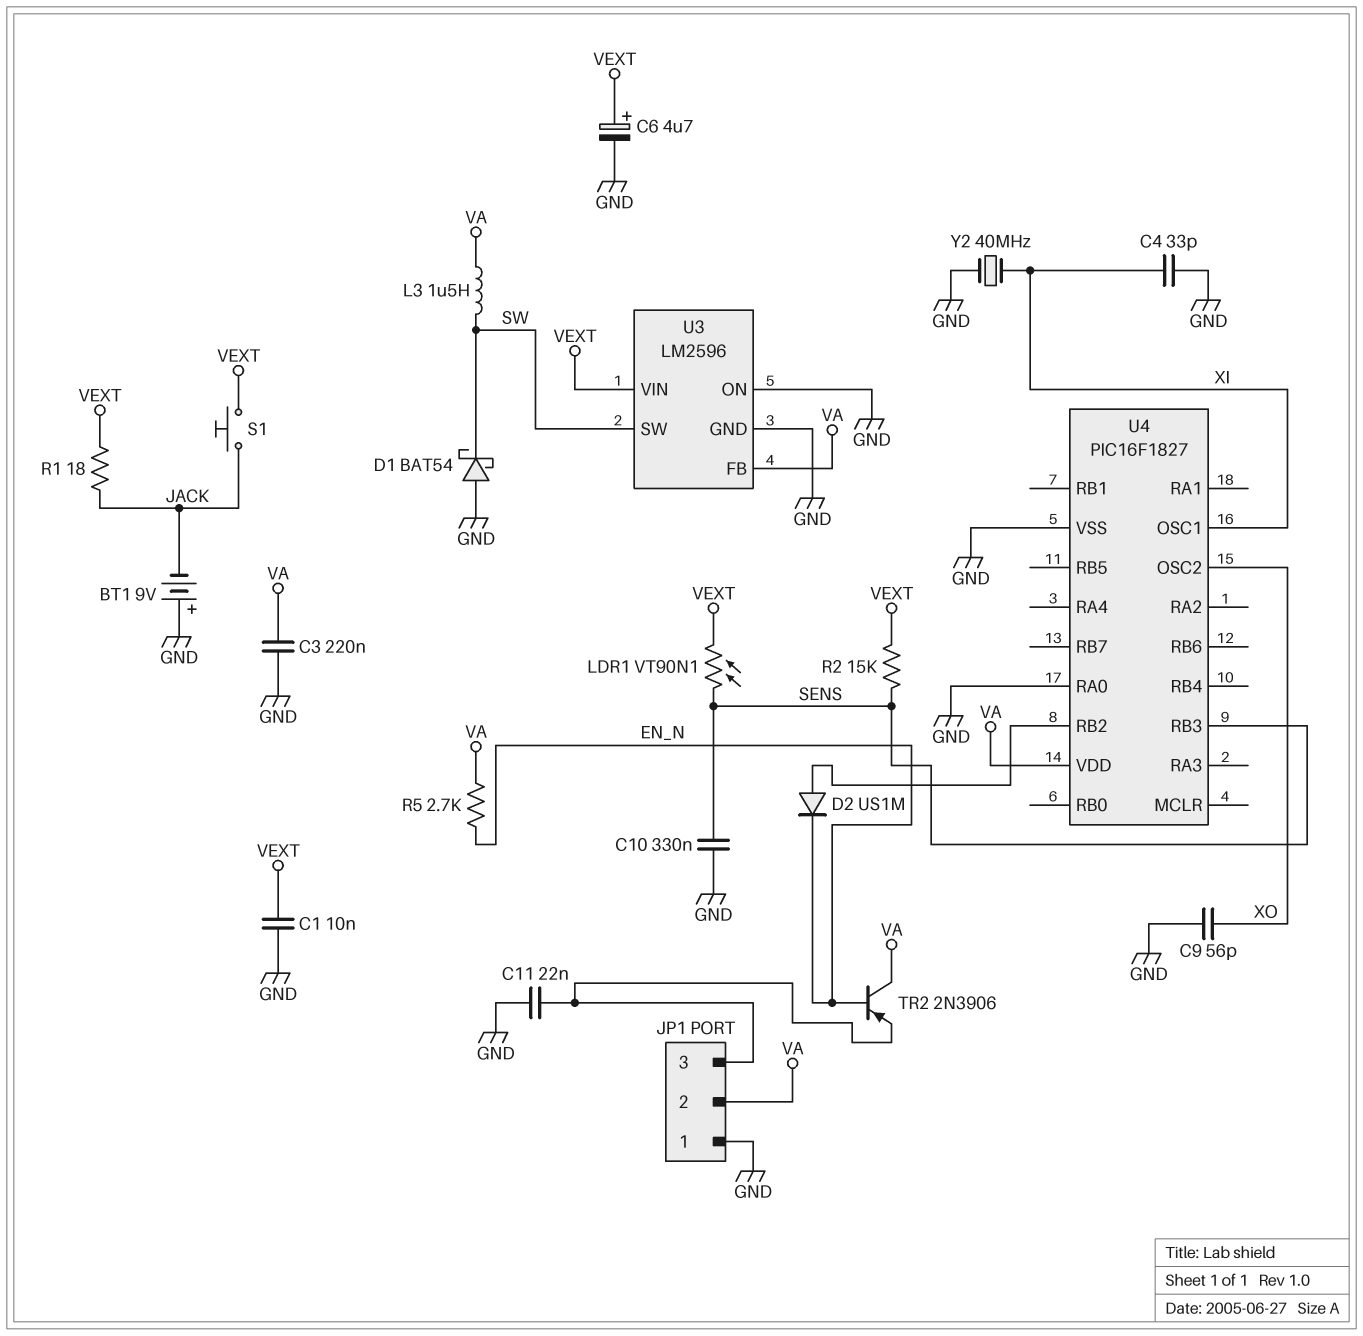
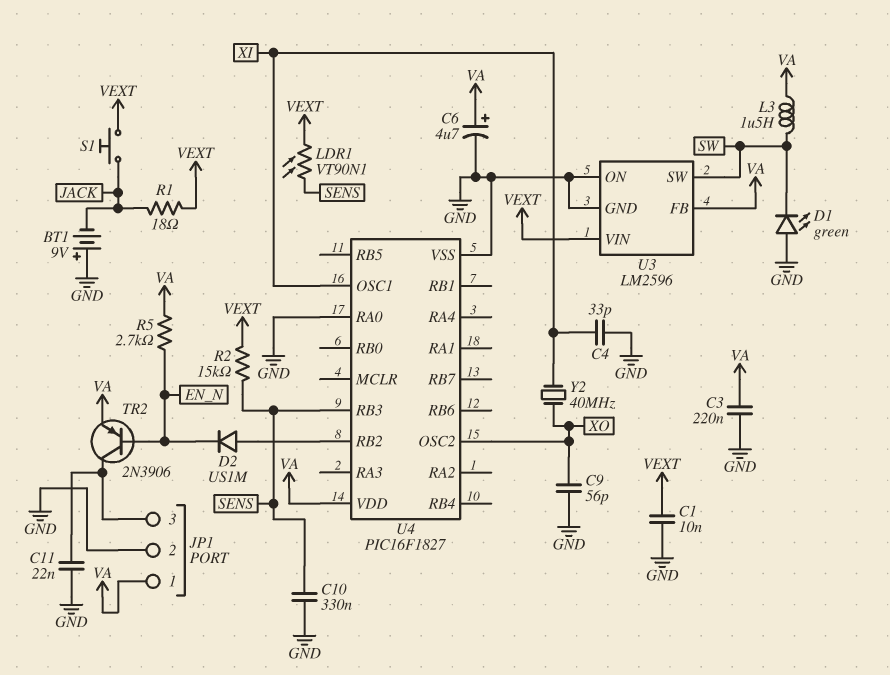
C6: 4.7uF (plus VEXT, minus GND) -> 4.7uF (plus VA, minus GND)
D1: schottky BAT54 (A GND, K SW) -> LED green (A GND, K SW)
JP1 pin 1: GND -> VA
JP1 pin 2: VA -> GND
TR2: PNP 2N3906 (B EN_N, C VA, E JP1/3) -> PNP 2N3906 (B EN_N, C JP1/3, E VA)
Y2: 40MHz (GND, XI) -> 40MHz (XI, XO)

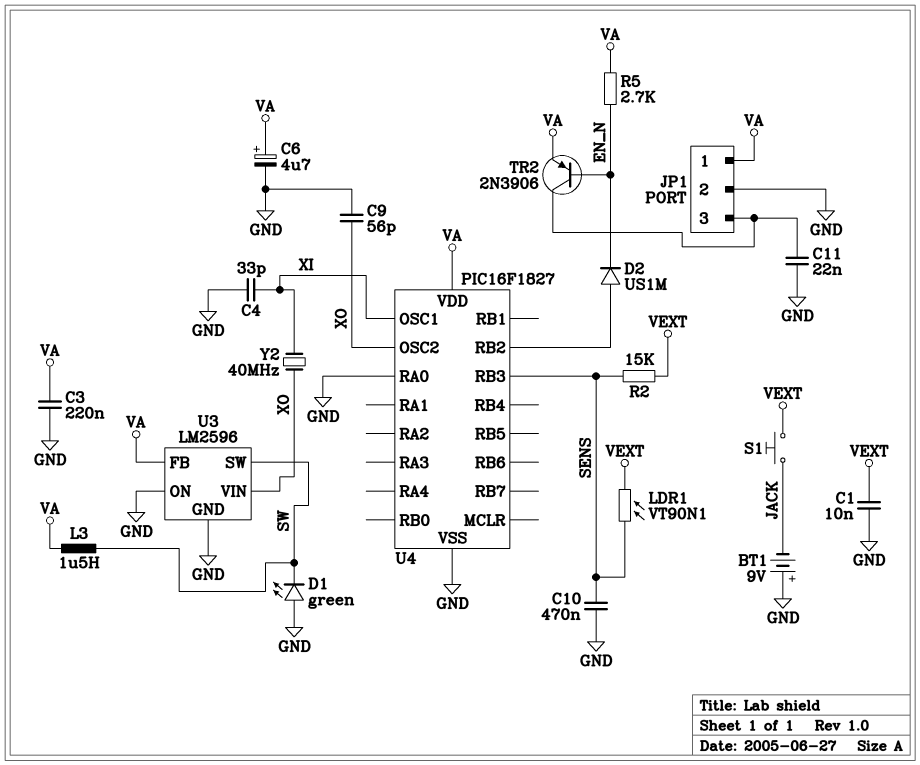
C10: 330nF (GND, SENS) -> 470nF (GND, SENS)
R1: 18 (JACK, VEXT) -> none
U3 pin VIN: VEXT -> XO

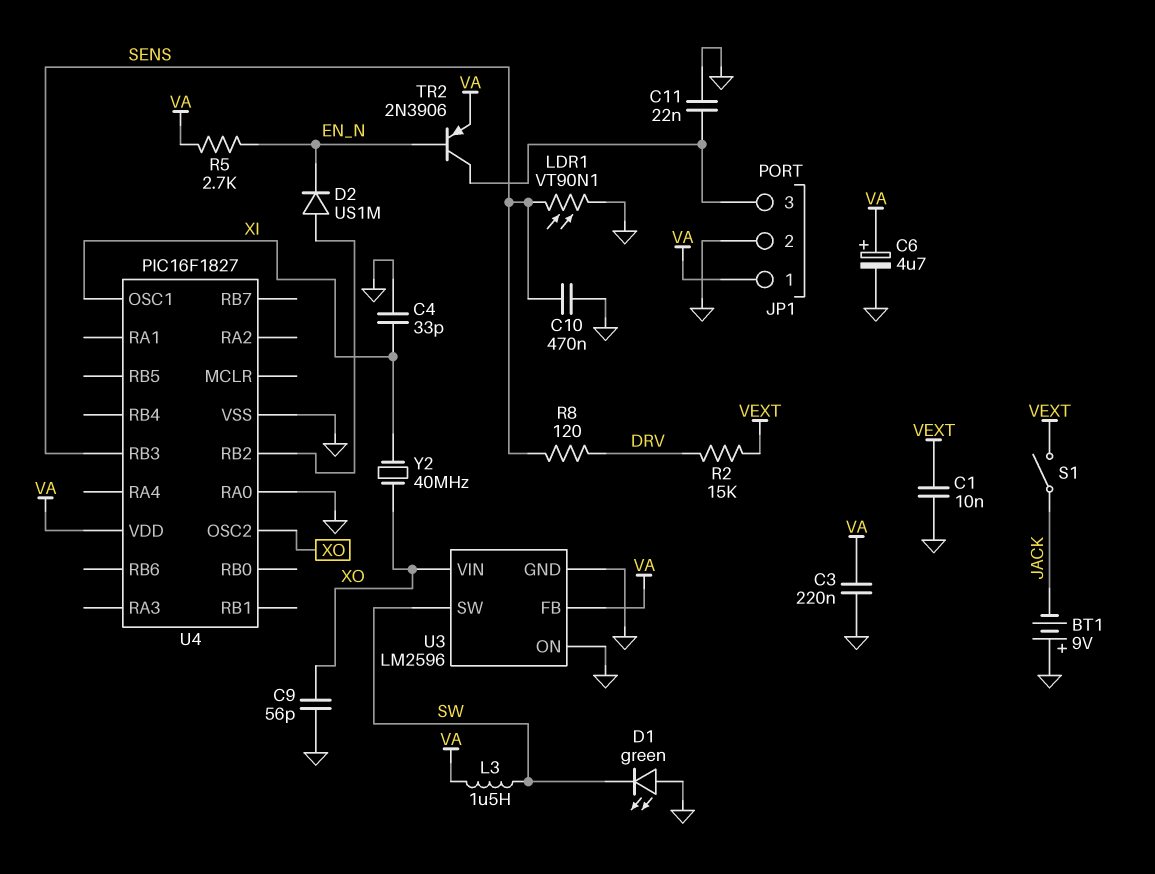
LDR1: VT90N1 (SENS, VEXT) -> VT90N1 (GND, SENS)
R2: 15k (SENS, VEXT) -> 15k (DRV, VEXT)
R8: none -> 120 (DRV, SENS)
S1: button (JACK, VEXT) -> switch (JACK, VEXT)

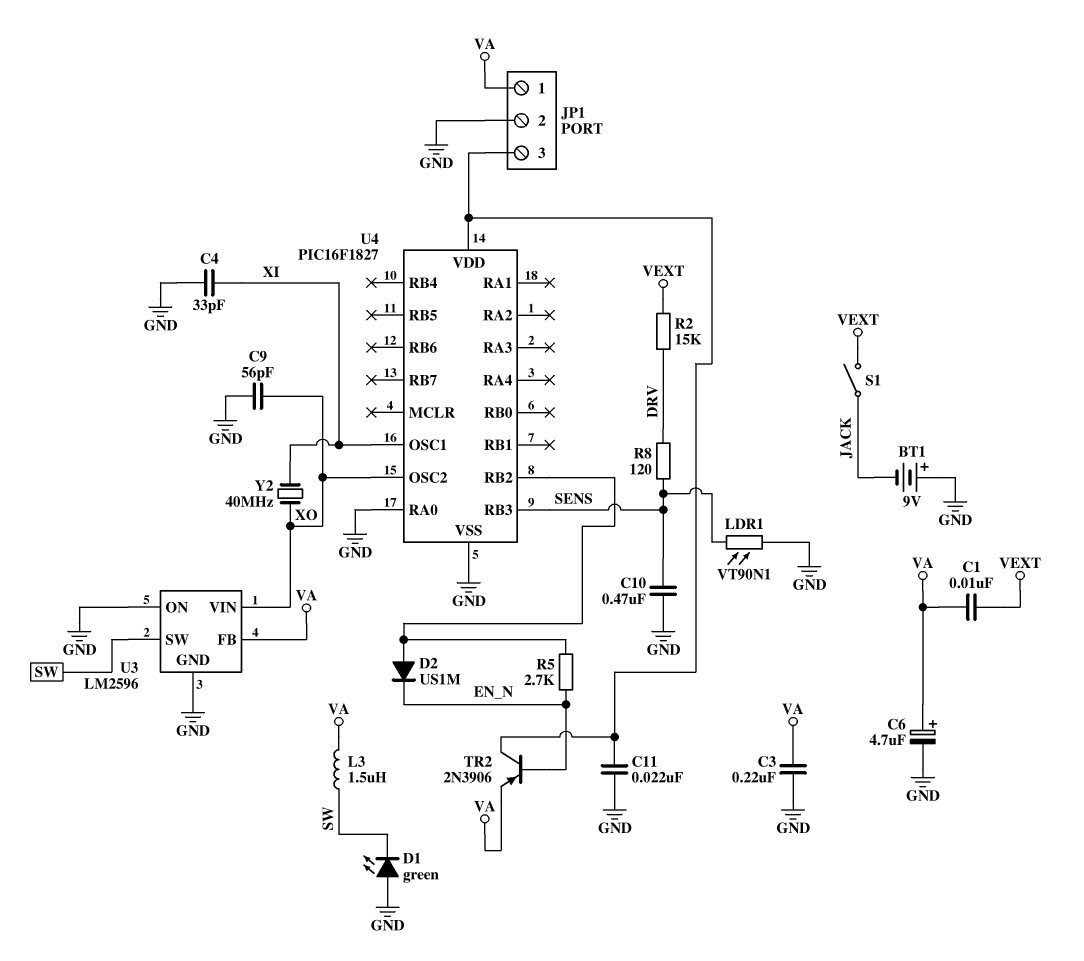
C1: 10nF (GND, VEXT) -> 10nF (VA, VEXT)
R5: 2.7k (EN_N, VA) -> 2.7k (EN_N, U4/RB2)
U4 pin VDD: VA -> JP1/3

